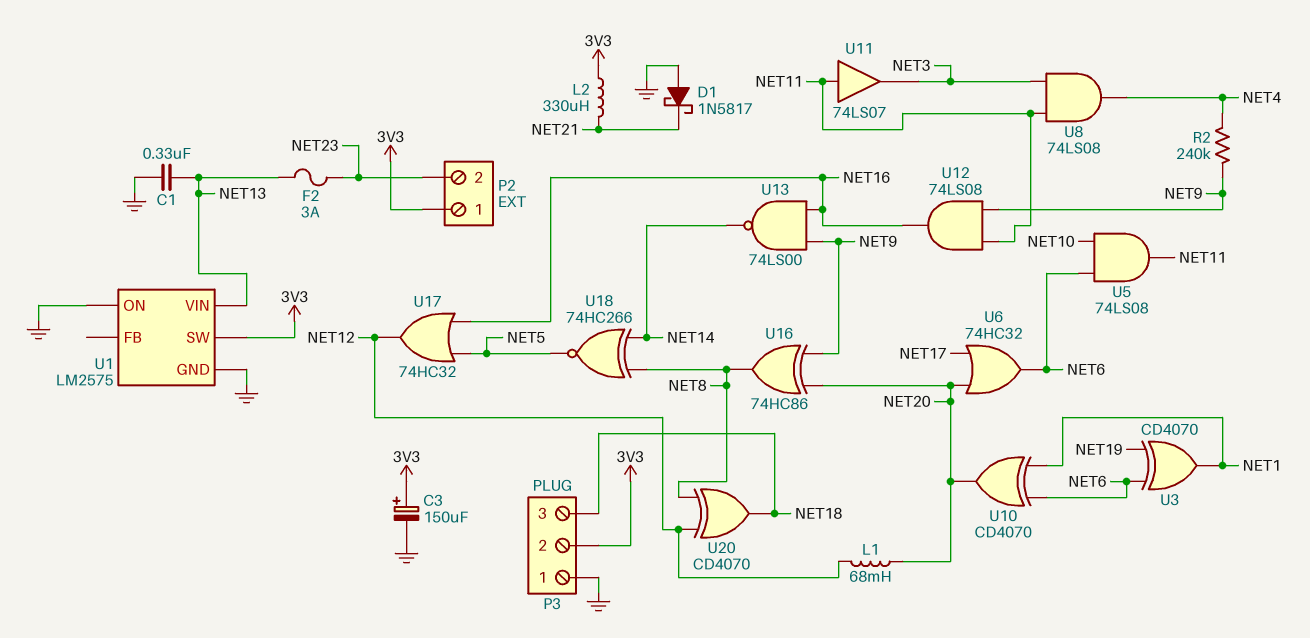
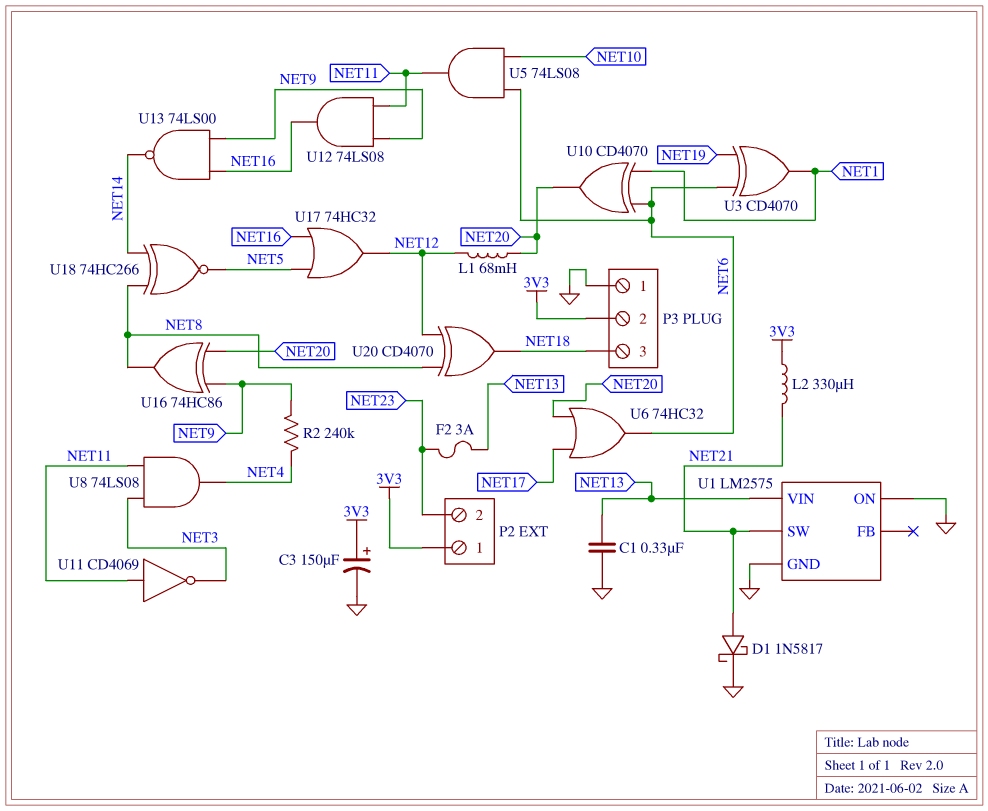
D1: schottky 1N5817 (A GND, K NET21) -> schottky 1N5817 (A NET21, K GND)
U1 pin SW: 3V3 -> NET21
U11: buffer 74LS07 (in NET11, out NET3) -> NOT CD4069 (in NET11, out NET3)

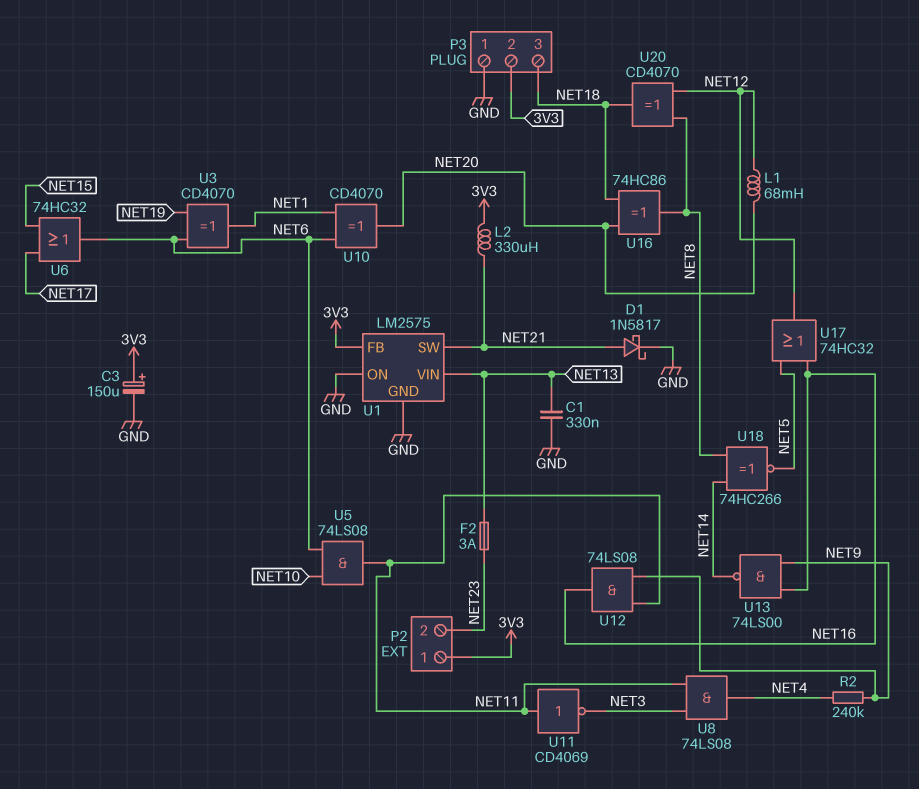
U1 pin FB: none -> 3V3
U6: OR 74HC32 (in NET17, in NET20, out NET6) -> OR 74HC32 (in NET15, in NET17, out NET6)
U16: XOR 74HC86 (in NET9, in NET20, out NET8) -> XOR 74HC86 (in NET18, in NET20, out NET8)

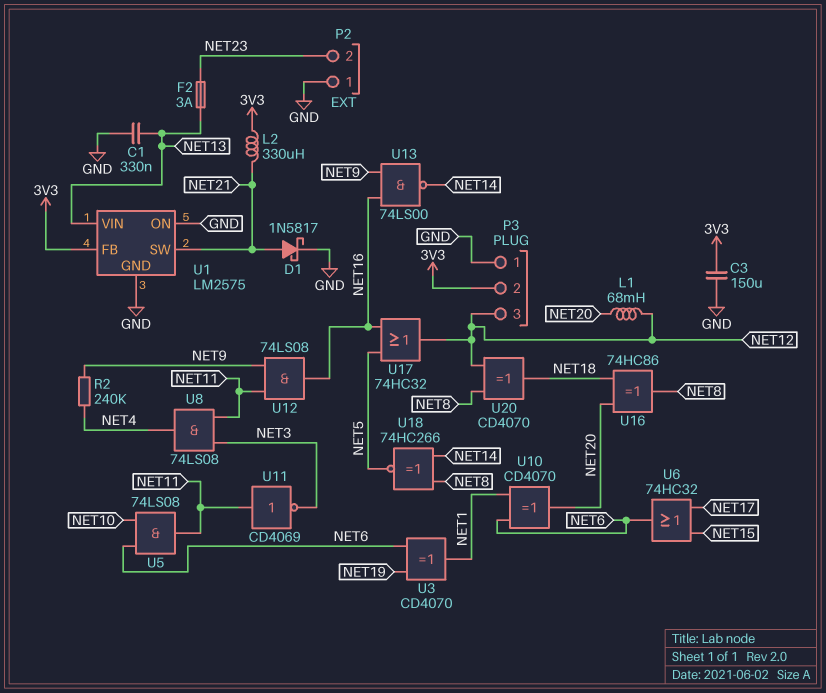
C3: 150uF (plus 3V3, minus GND) -> 150uF (3V3, GND)
P2 pin 1: 3V3 -> GND
P3 pin 3: NET18 -> NET12

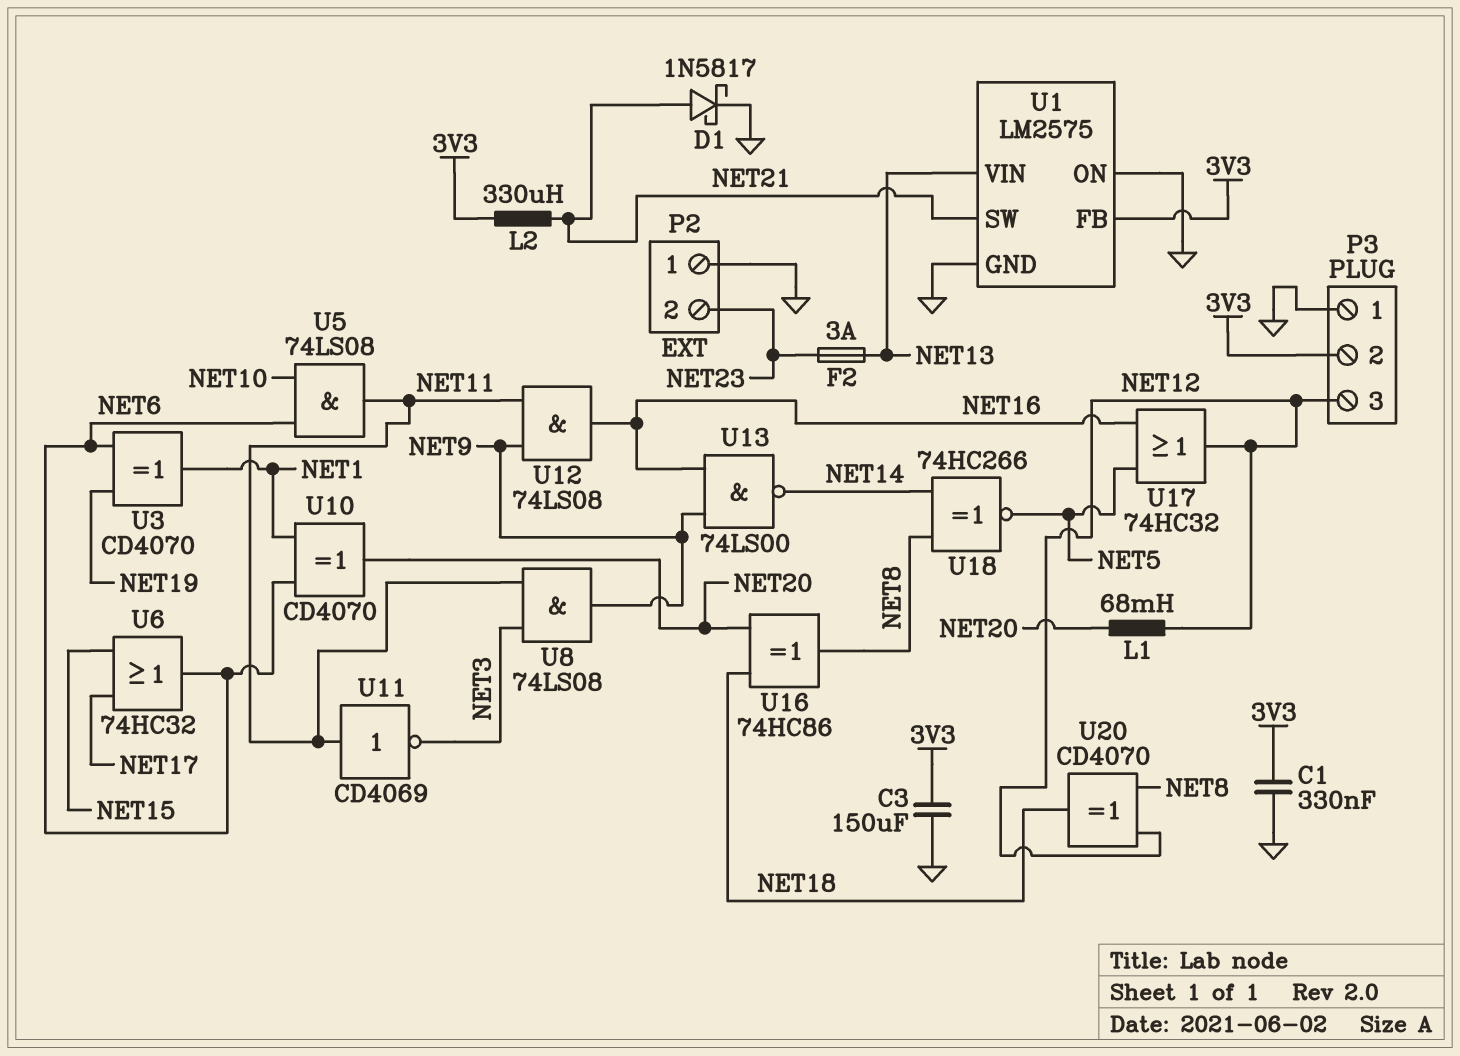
C1: 330nF (GND, NET13) -> 330nF (3V3, GND)
R2: 240k (NET4, NET9) -> none
U8: AND 74LS08 (in NET3, in NET11, out NET4) -> AND 74LS08 (in NET3, in NET11, out NET9)

